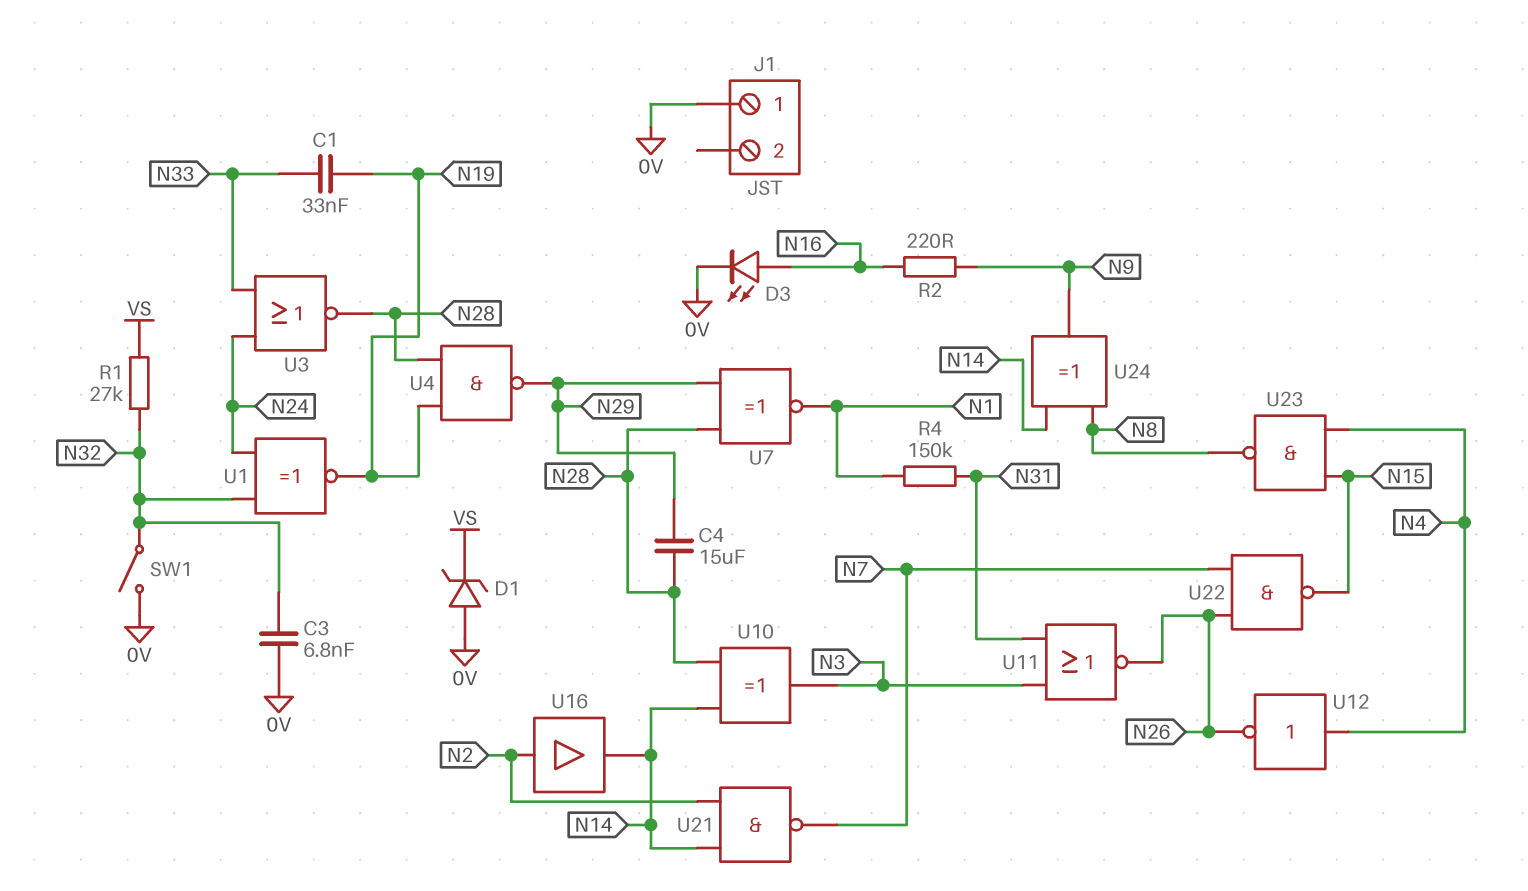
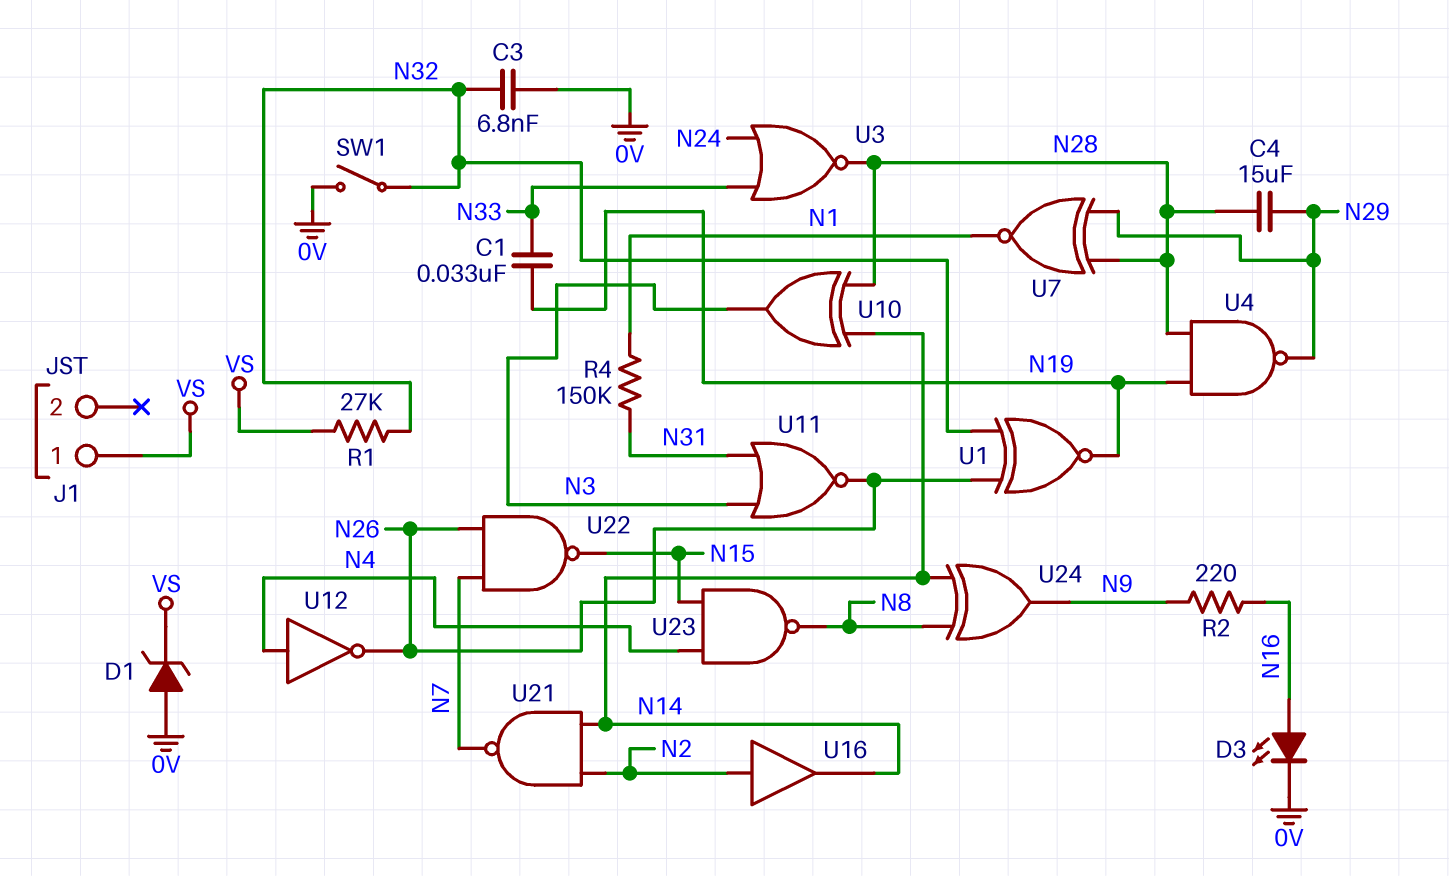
J1 pin 1: 0V -> VS
U1: XNOR (in N24, in N32, out N19) -> XNOR (in N26, in N32, out N19)

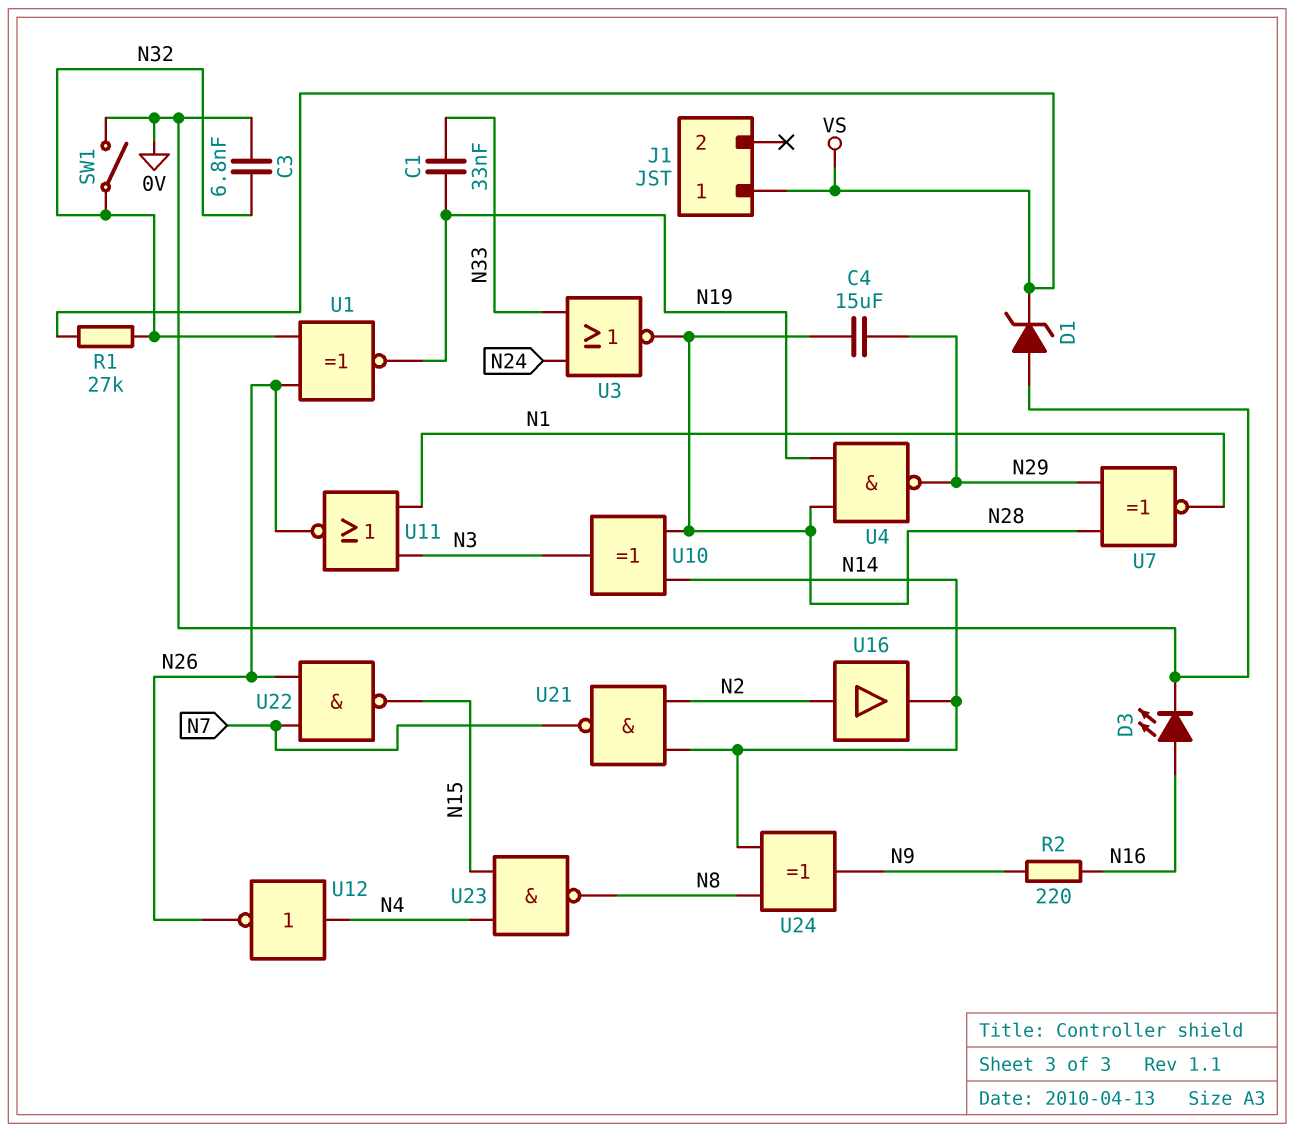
R4: 150k (N1, N31) -> none
U11: NOR (in N3, in N31, out N26) -> NOR (in N1, in N3, out N26)

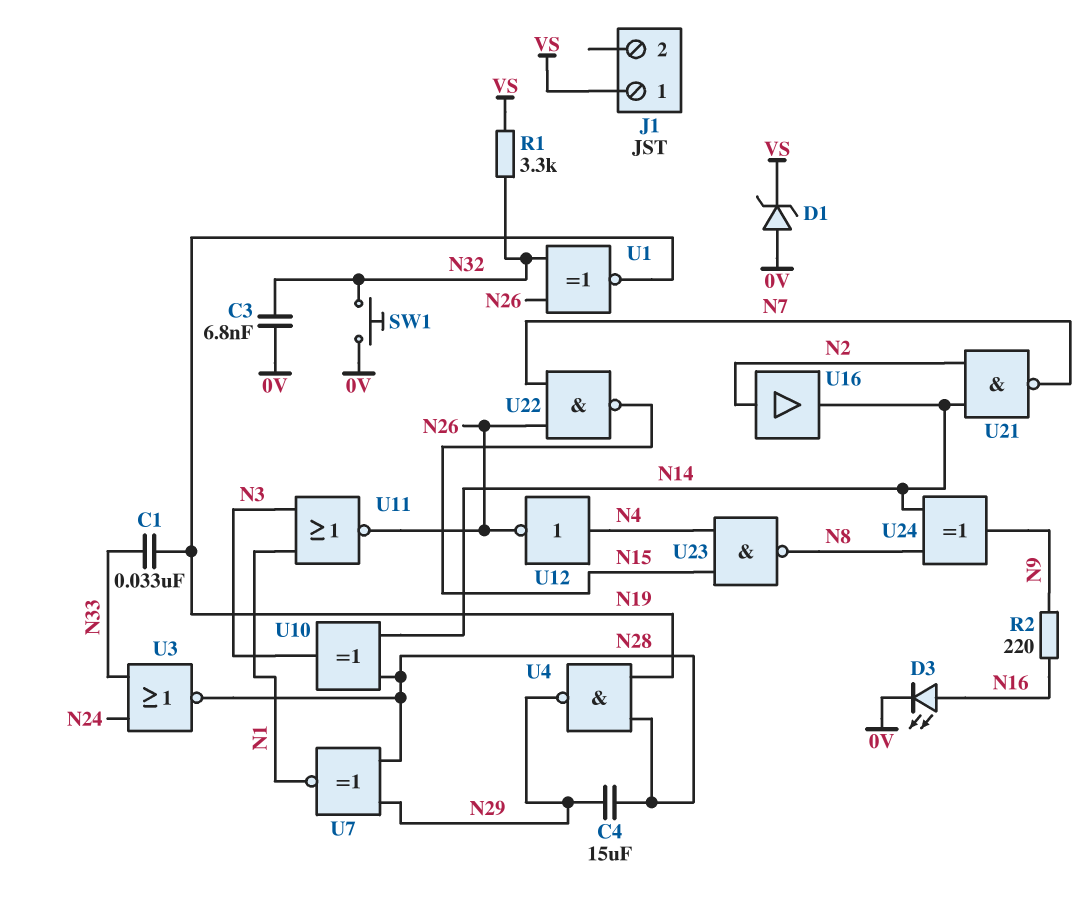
R1: 27k (N32, VS) -> 3.3k (N32, VS)
SW1: switch (0V, N32) -> button (0V, N32)

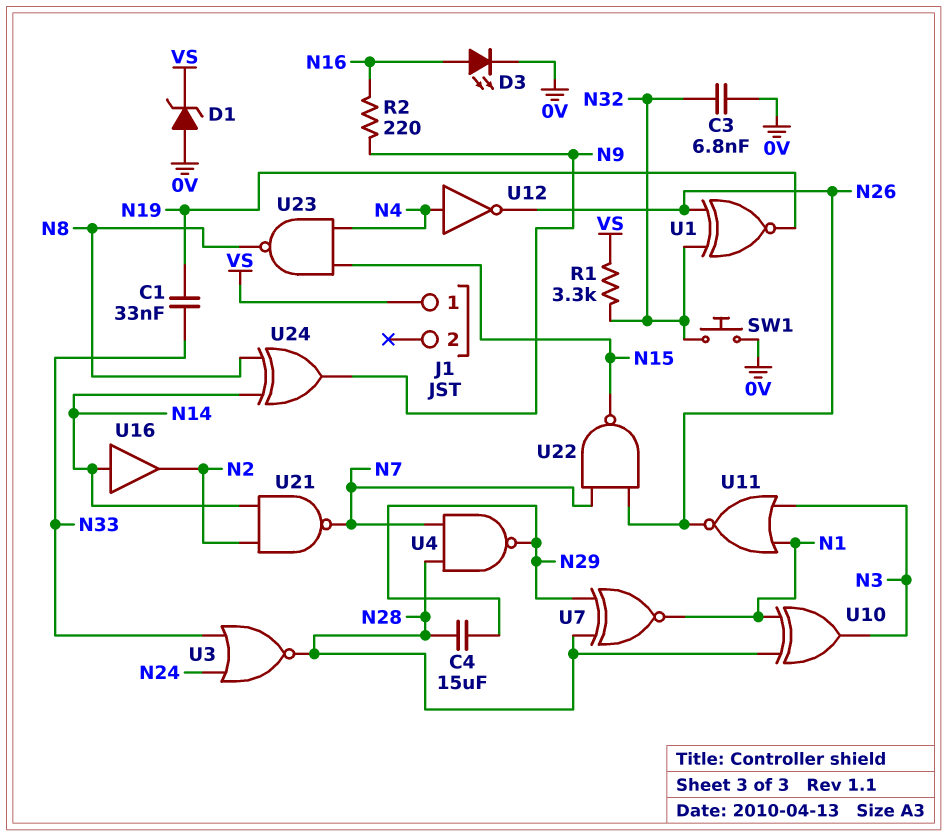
U4: NAND (in N19, in N28, out N29) -> NAND (in N7, in N28, out N29)
U10: XOR (in N14, in N28, out N3) -> XOR (in N1, in N28, out N3)
U16: buffer (in N2, out N14) -> buffer (in N14, out N2)

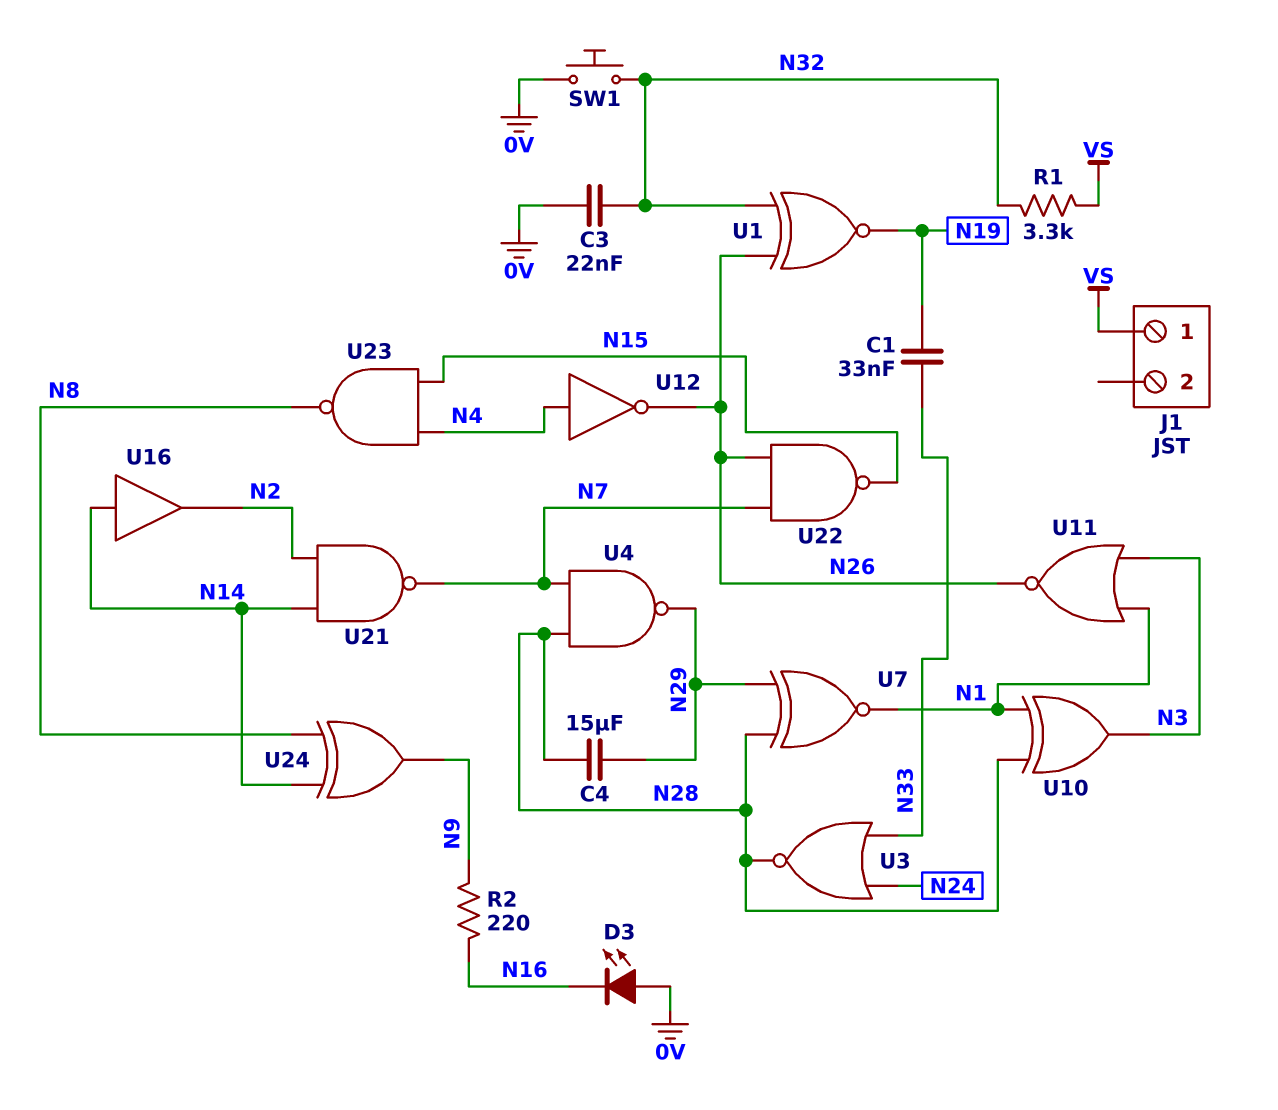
C3: 6.8nF (0V, N32) -> 22nF (0V, N32)
D1: zener (A 0V, K VS) -> none
D3: LED (A N16, K 0V) -> LED (A 0V, K N16)

